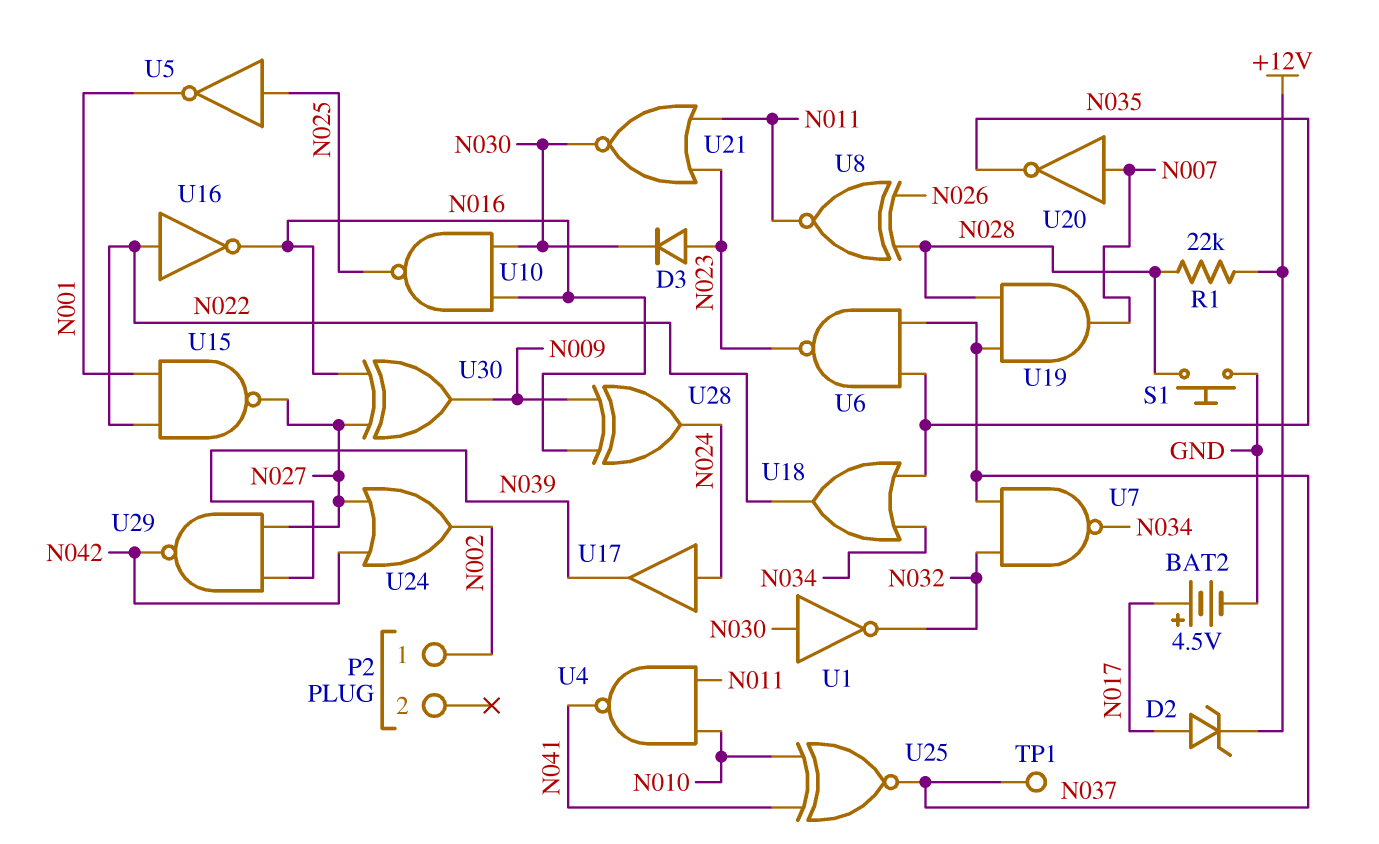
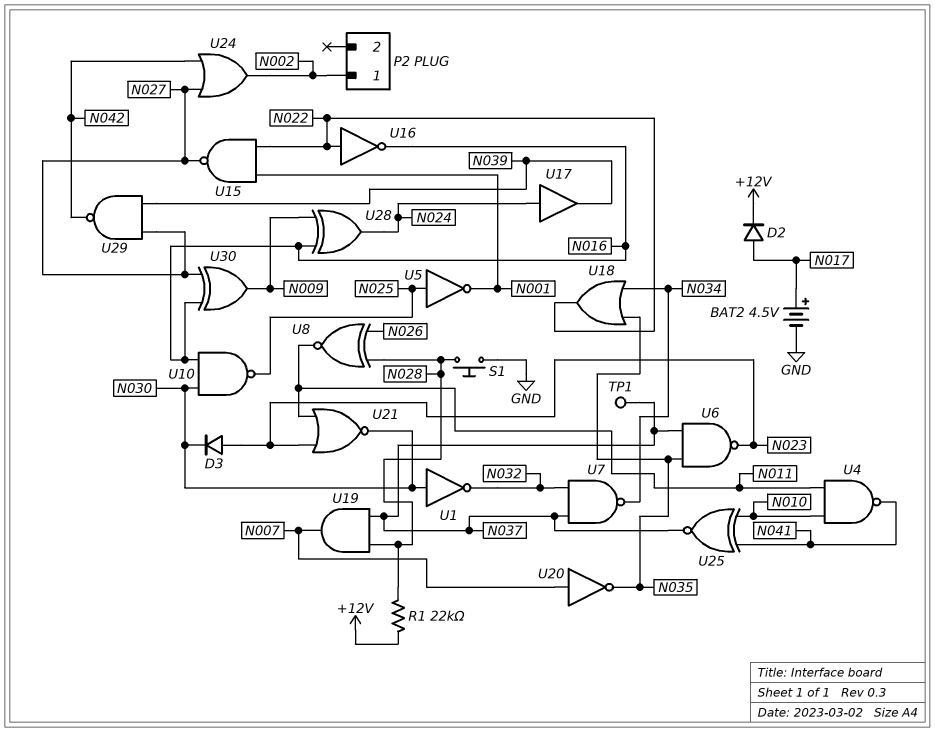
D2: zener (A N017, K +12V) -> diode (A N017, K +12V)

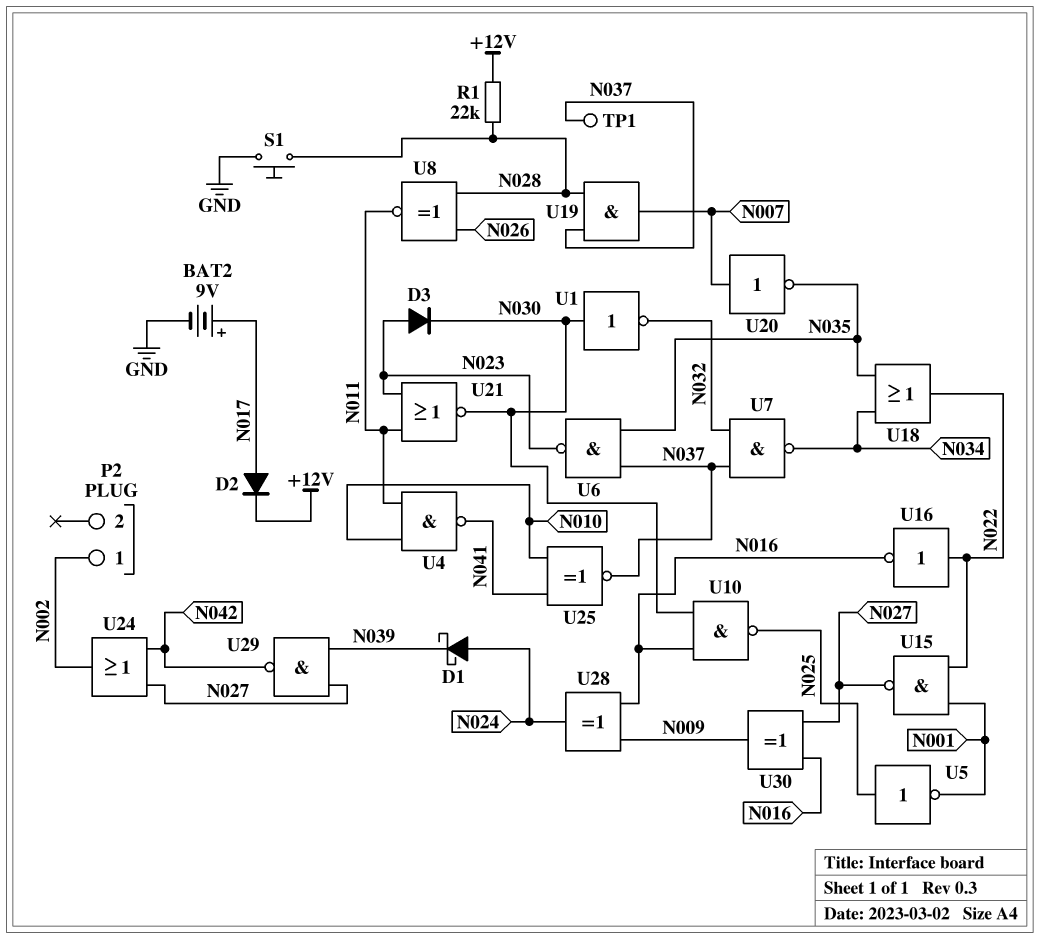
BAT2: 4.5V (plus N017, minus GND) -> 9V (plus N017, minus GND)
D1: none -> schottky (A N024, K N039)
U17: buffer (in N024, out N039) -> none

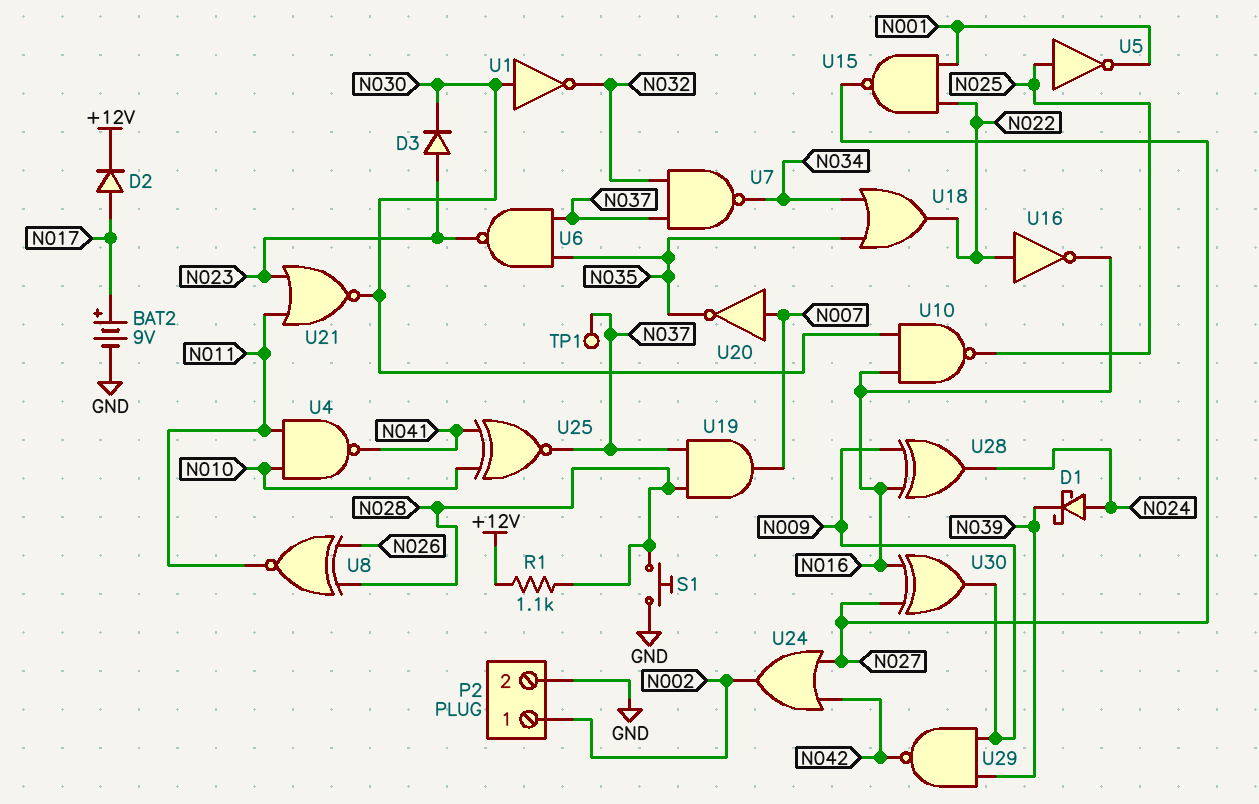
P2 pin 2: none -> GND
R1: 22k (+12V, N028) -> 1.1k (+12V, N028)
U29: NAND (in N027, in N039, out N042) -> NAND (in N009, in N039, out N042)

